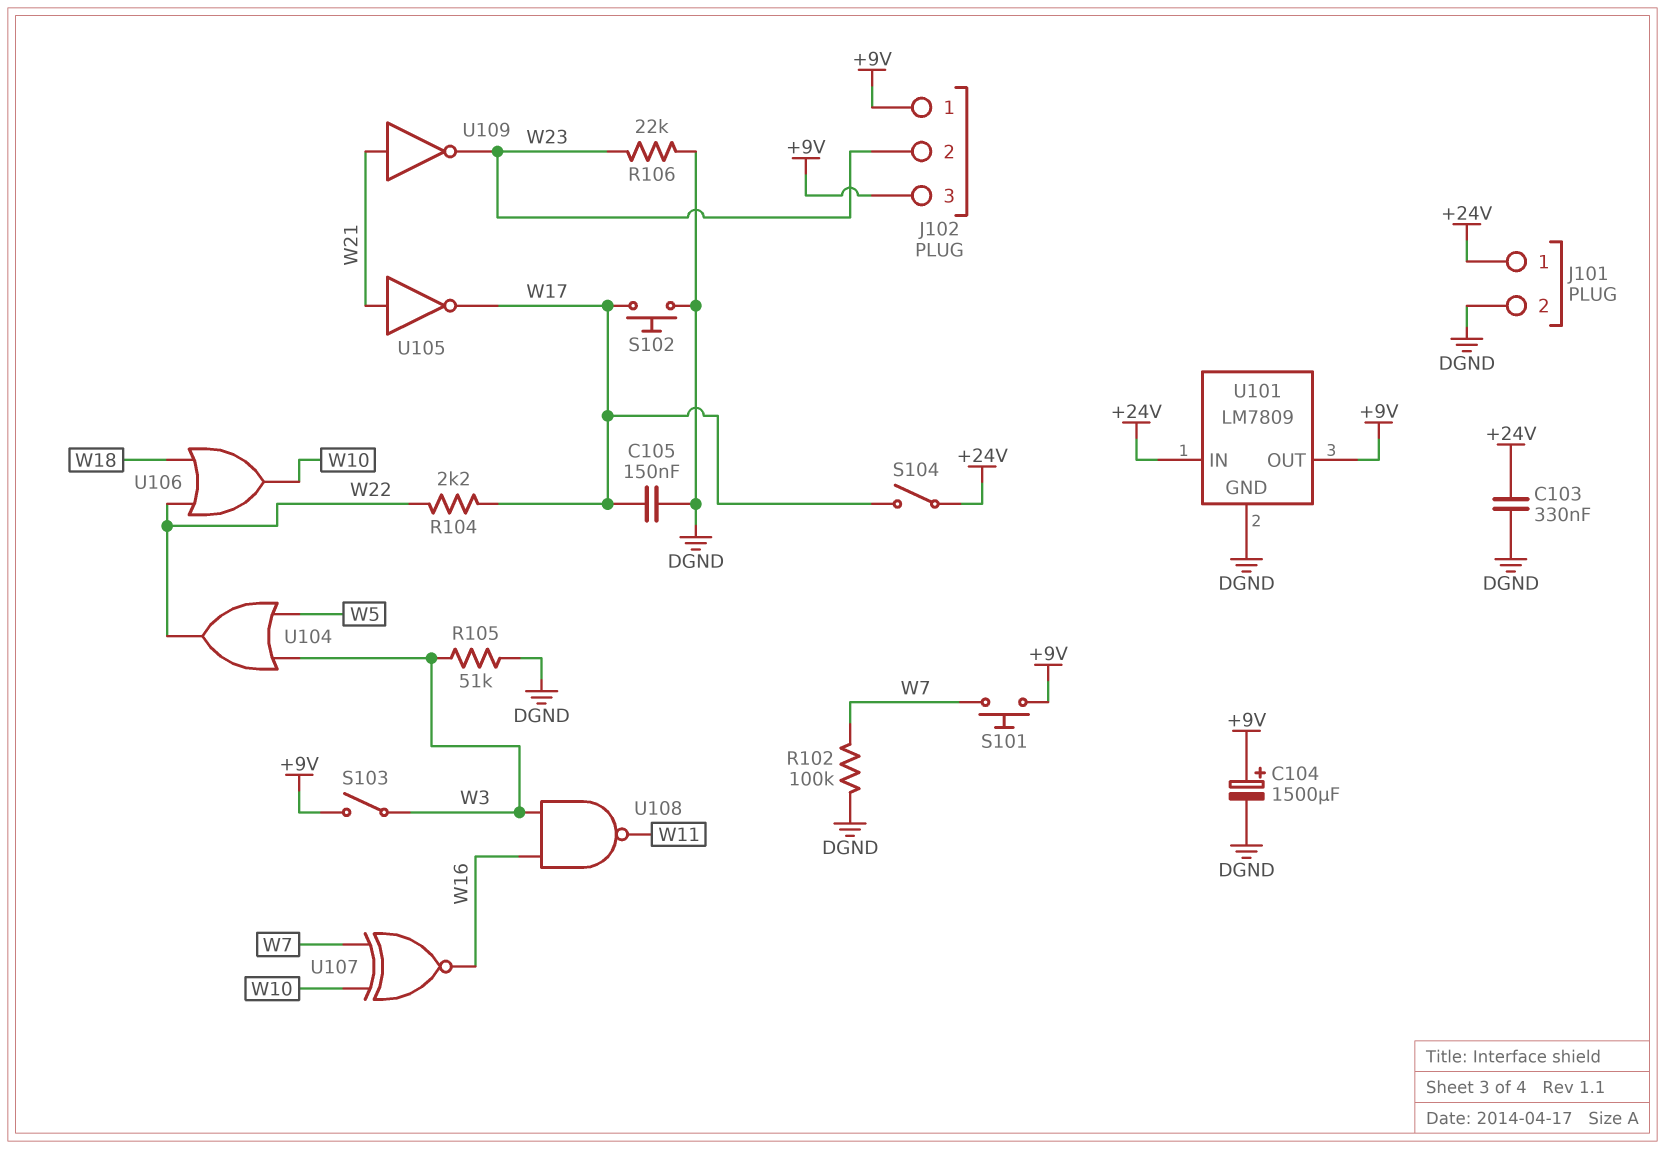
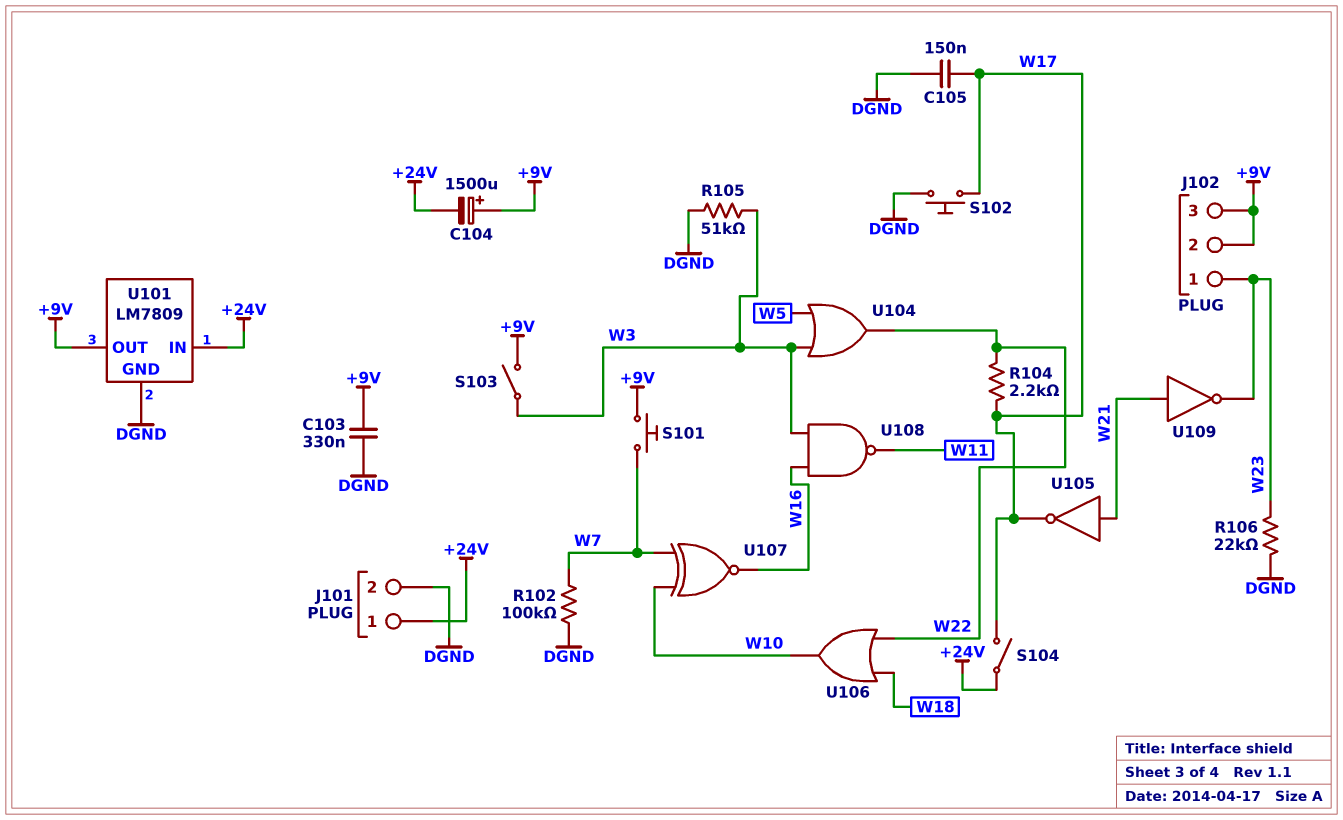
C103: 330nF (+24V, DGND) -> 330nF (+9V, DGND)
C104: 1500uF (plus +9V, minus DGND) -> 1500uF (plus +9V, minus +24V)
J102 pin 1: +9V -> W23
J102 pin 2: W23 -> +9V

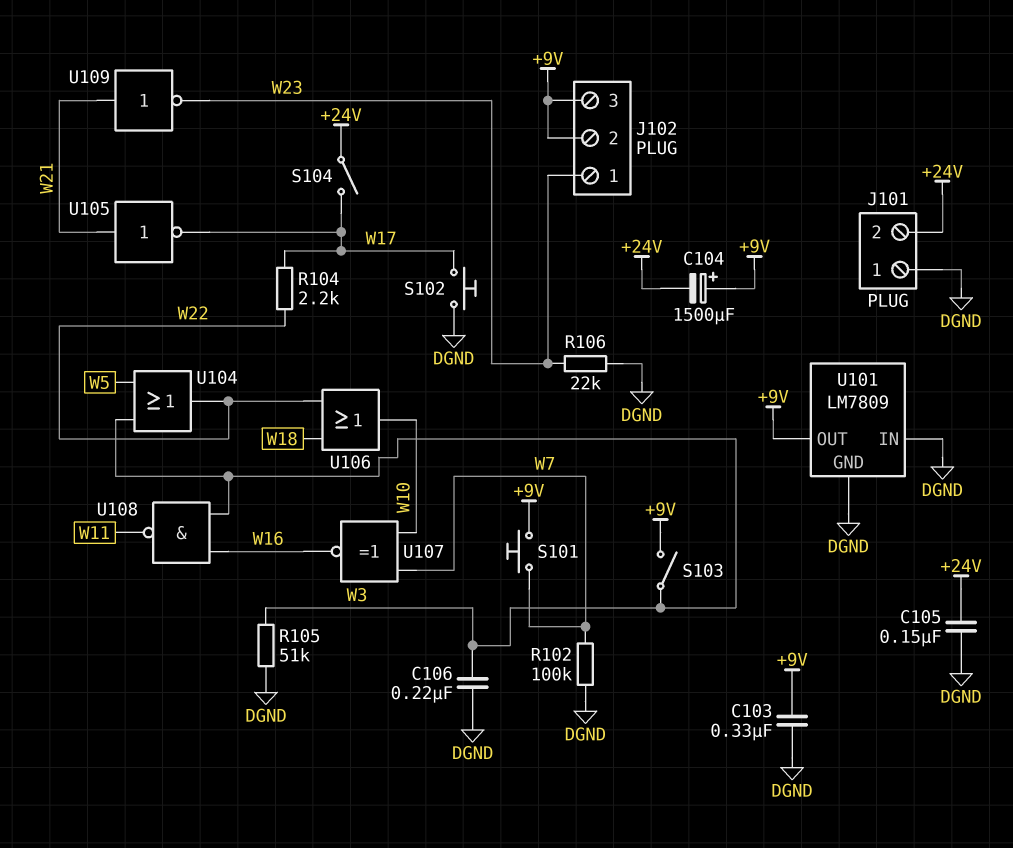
C105: 150nF (DGND, W17) -> 150nF (+24V, DGND)
C106: none -> 220nF (DGND, W3)
J101 pin 1: +24V -> DGND
J101 pin 2: DGND -> +24V
U101 pin IN: +24V -> DGND

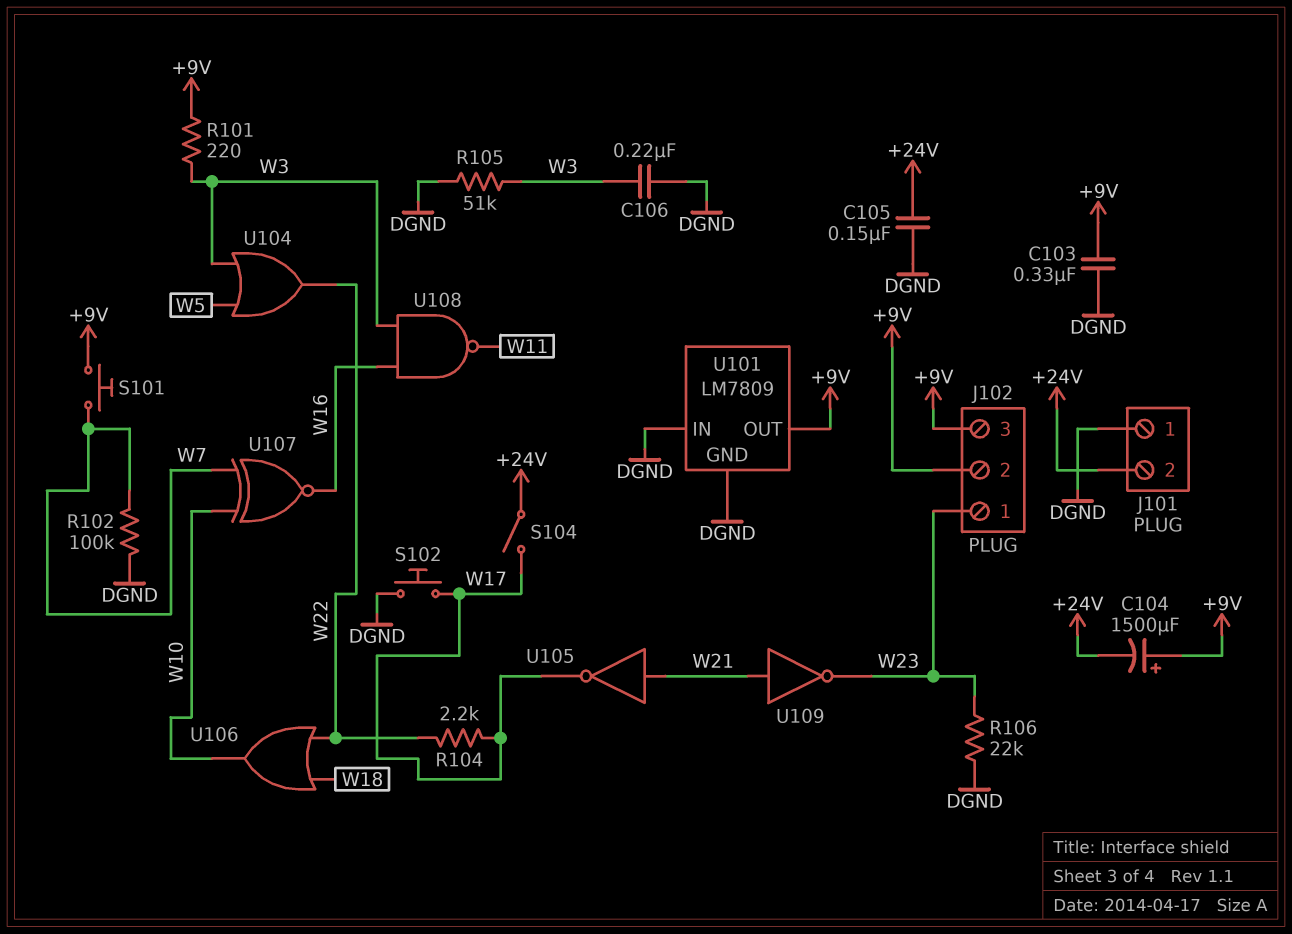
R101: none -> 220 (+9V, W3)
S103: switch (+9V, W3) -> none

